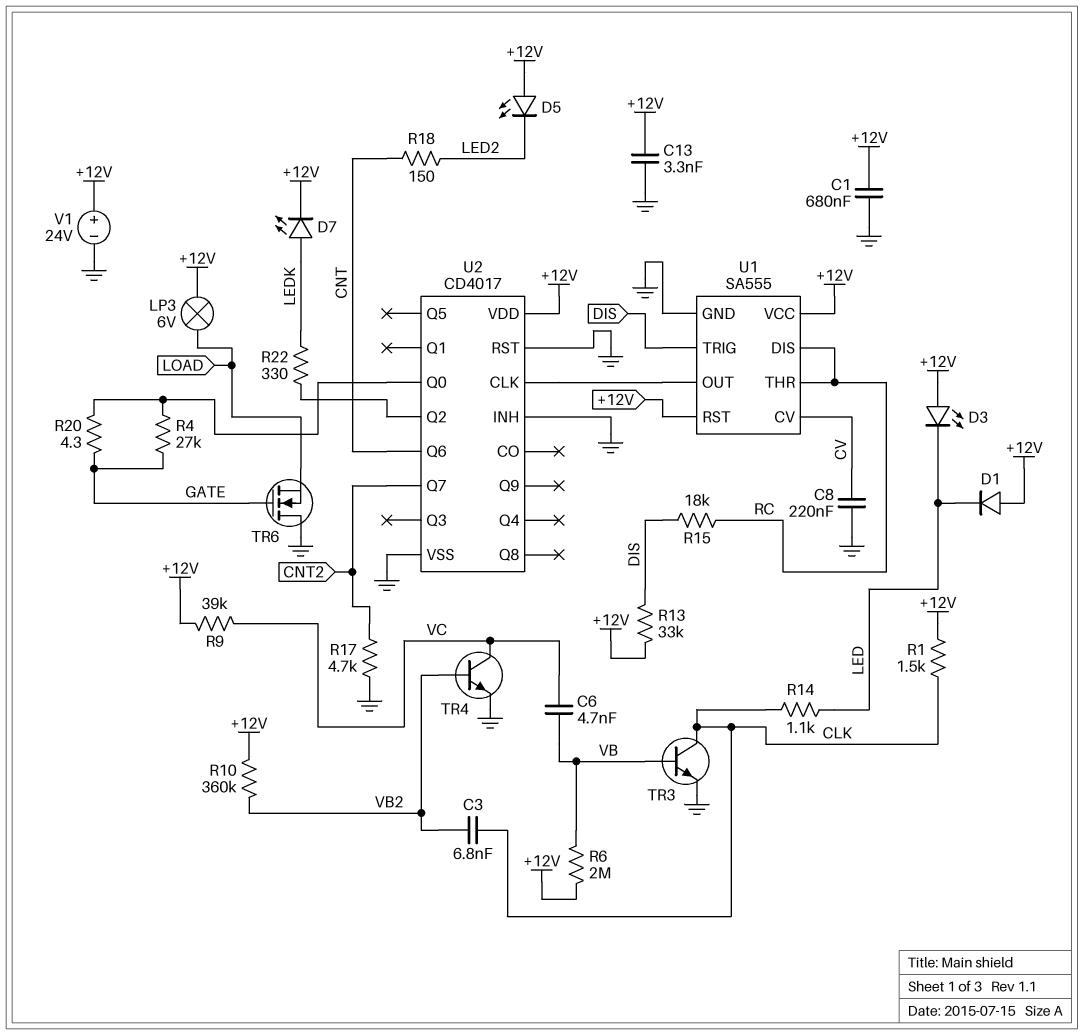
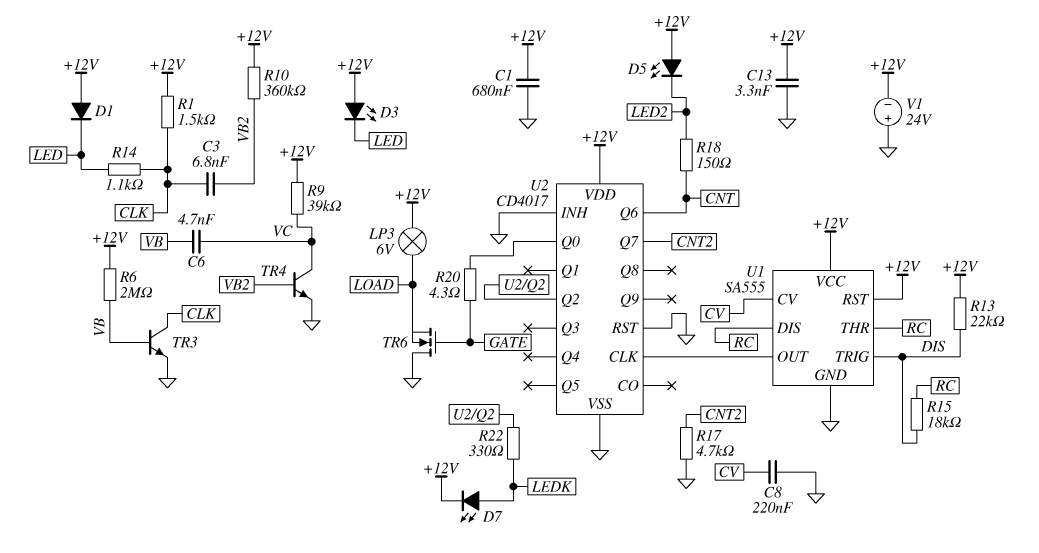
R4: 27k (GATE, U2/Q0) -> none
R13: 33k (+12V, DIS) -> 22k (+12V, DIS)
V1: 24V (plus +12V, minus GND) -> 24V (plus GND, minus +12V)

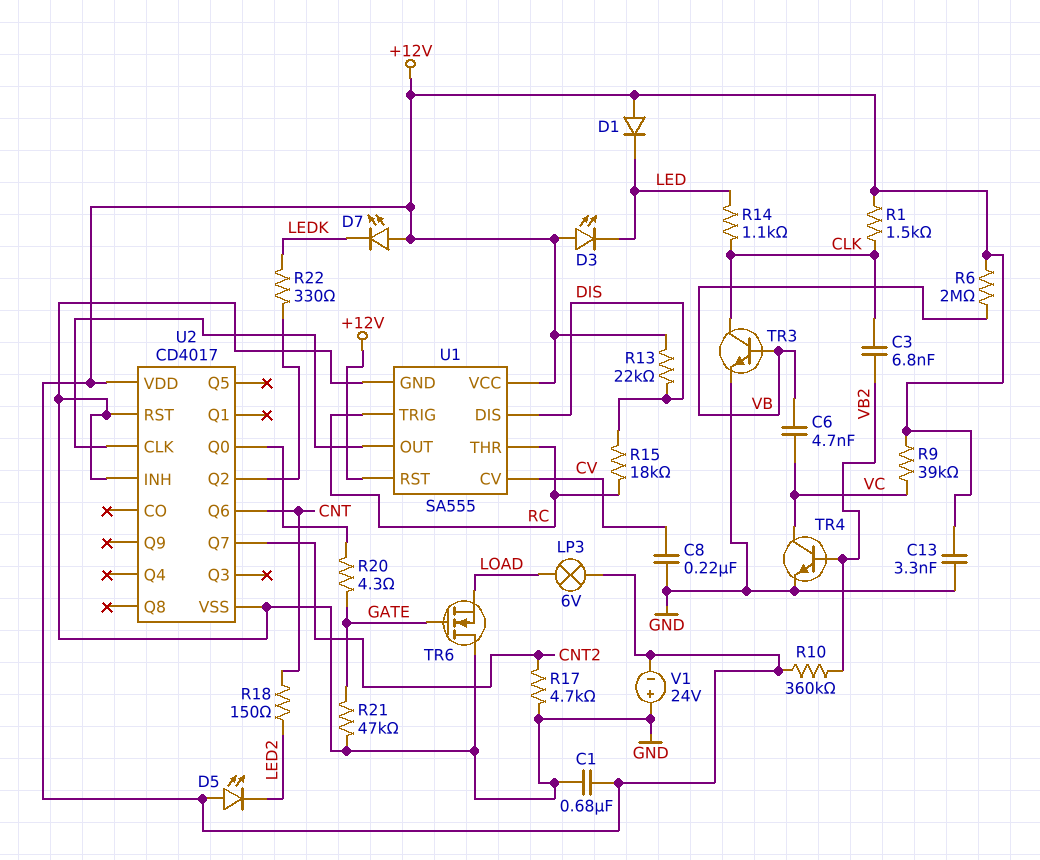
D7: LED (A LEDK, K +12V) -> LED (A +12V, K LEDK)
R21: none -> 47k (GATE, GND)
U1 pin DIS: RC -> DIS
U1 pin TRIG: DIS -> RC

